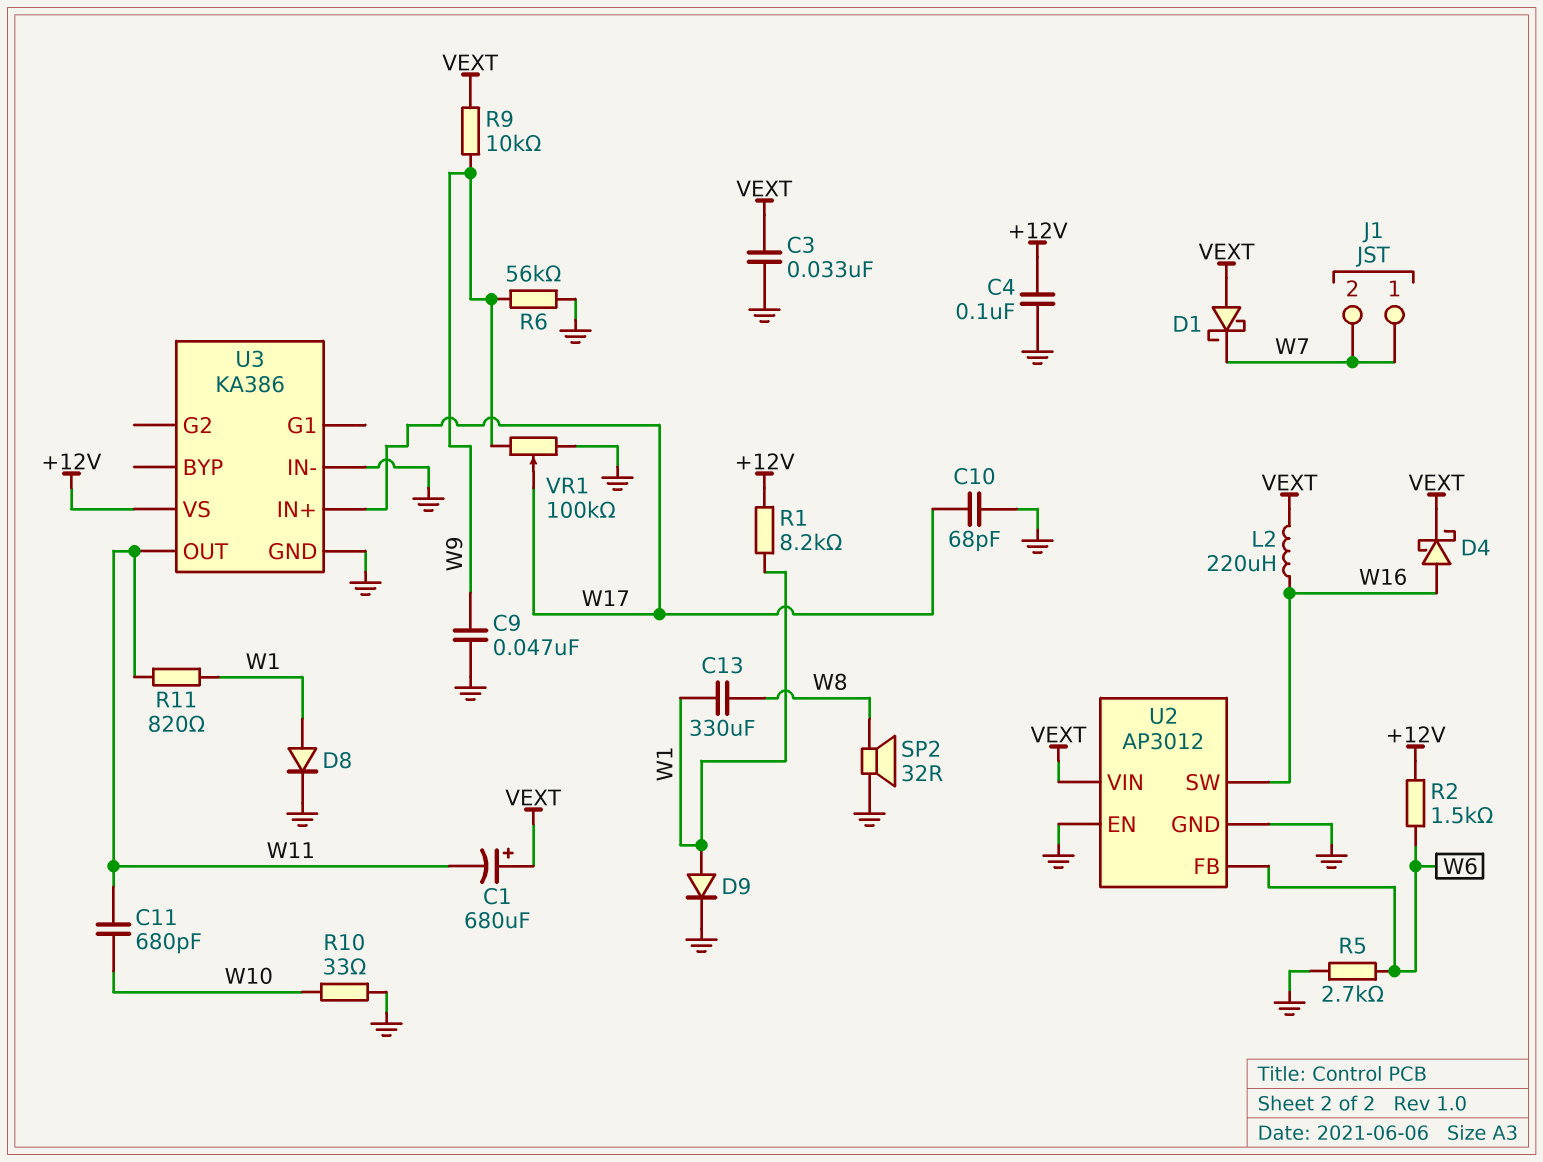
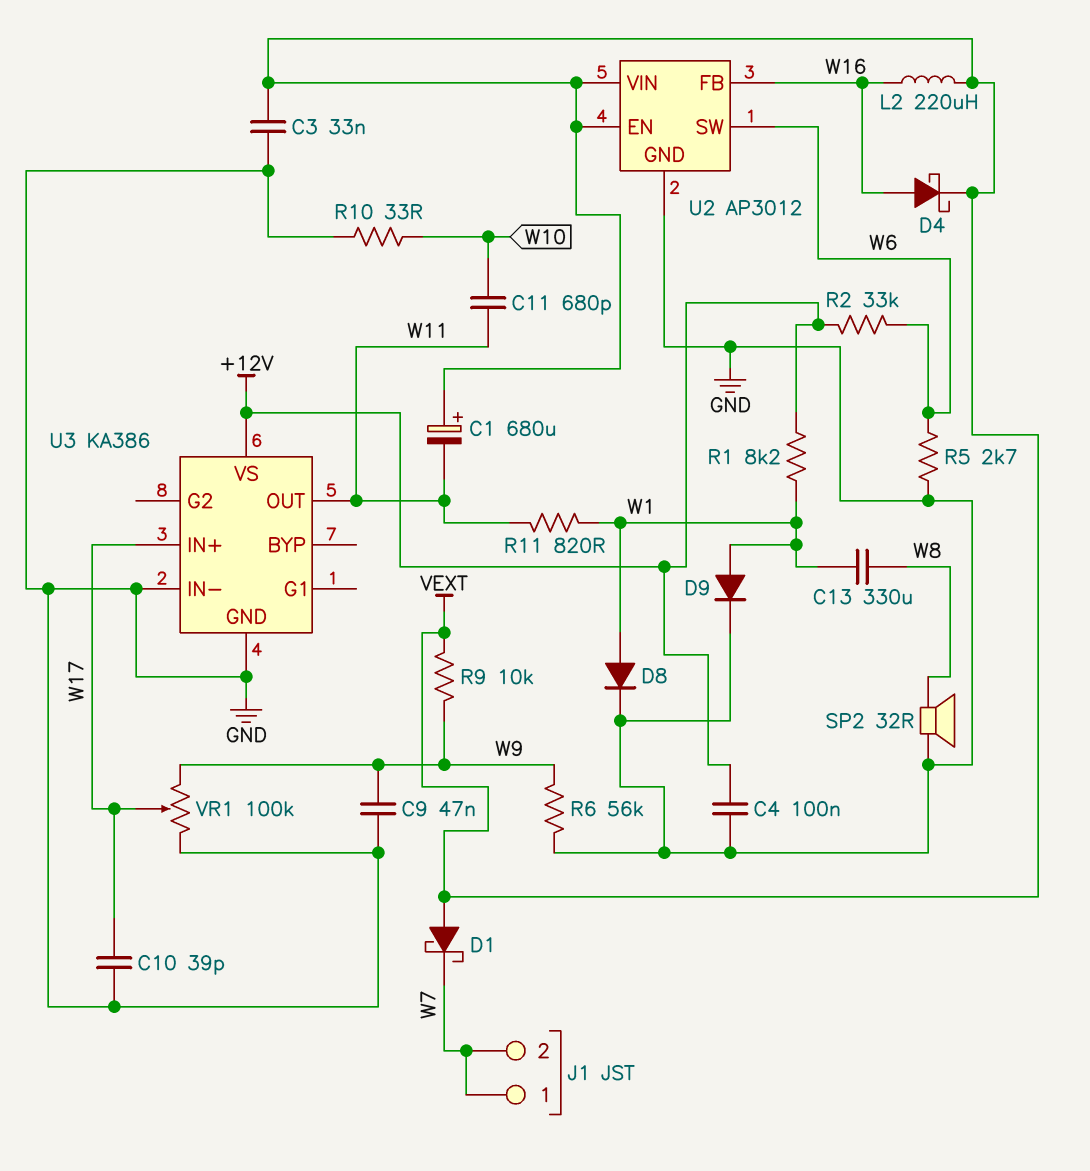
C10: 68pF (GND, W17) -> 39pF (GND, W17)
R2: 1.5k (+12V, W6) -> 33k (+12V, W6)
U2 pin EN: GND -> VEXT
U2 pin FB: W6 -> W16
U2 pin SW: W16 -> W6

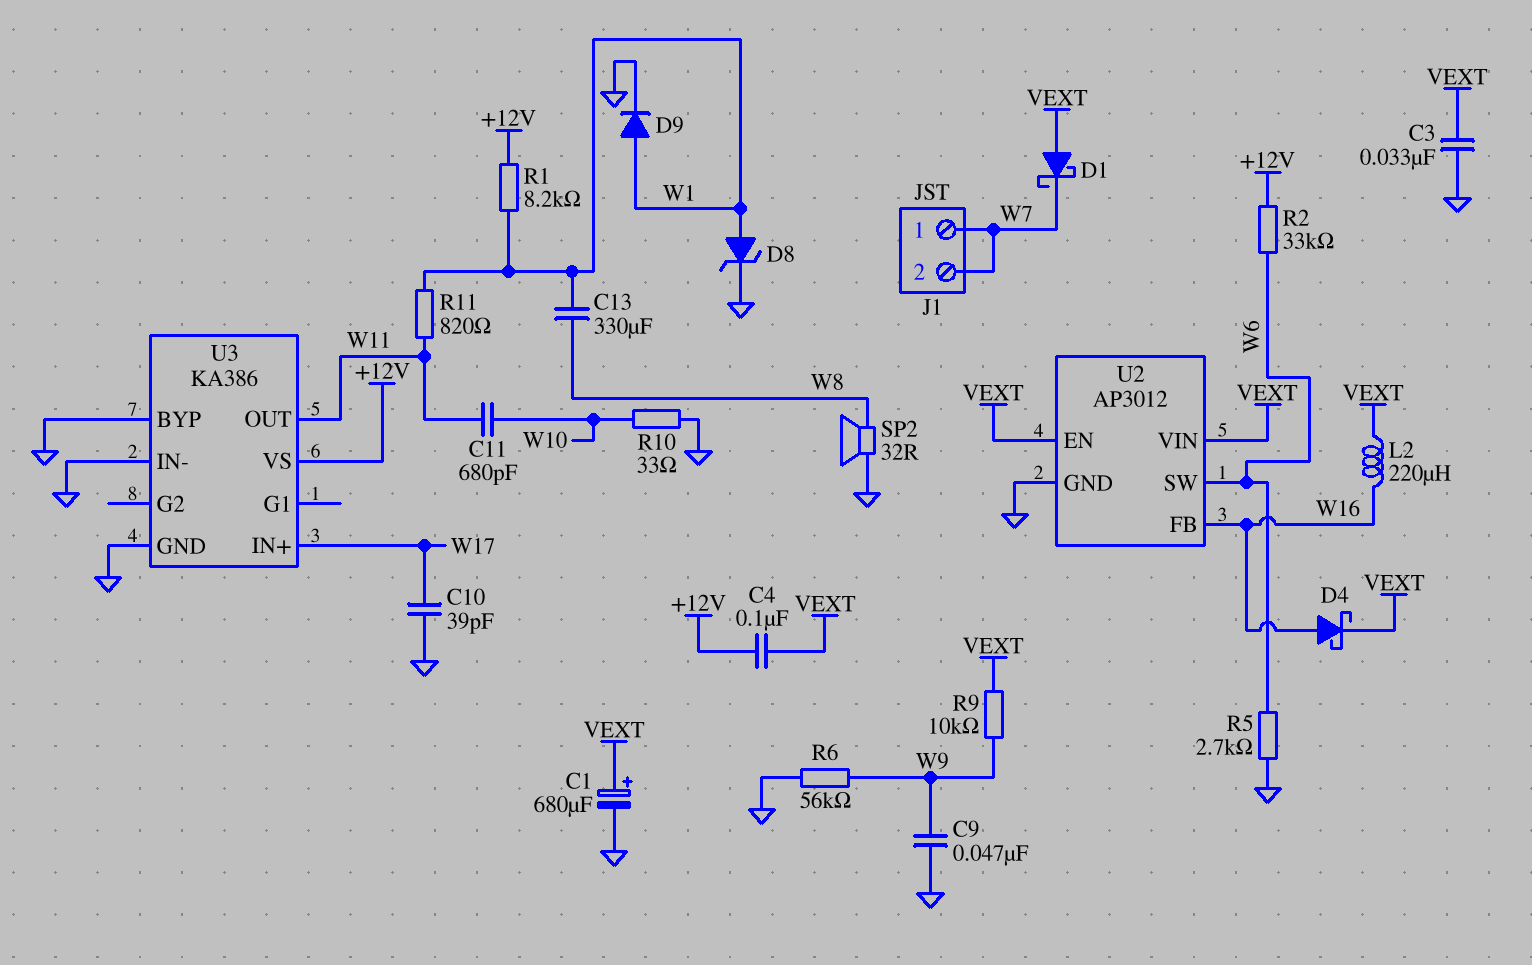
C1: 680uF (plus VEXT, minus W11) -> 680uF (plus VEXT, minus GND)
C4: 100nF (+12V, GND) -> 100nF (+12V, VEXT)
D8: diode (A W1, K GND) -> zener (A W1, K GND)
U3 pin BYP: none -> GND
VR1: 100k (GND, W9, wiper W17) -> none

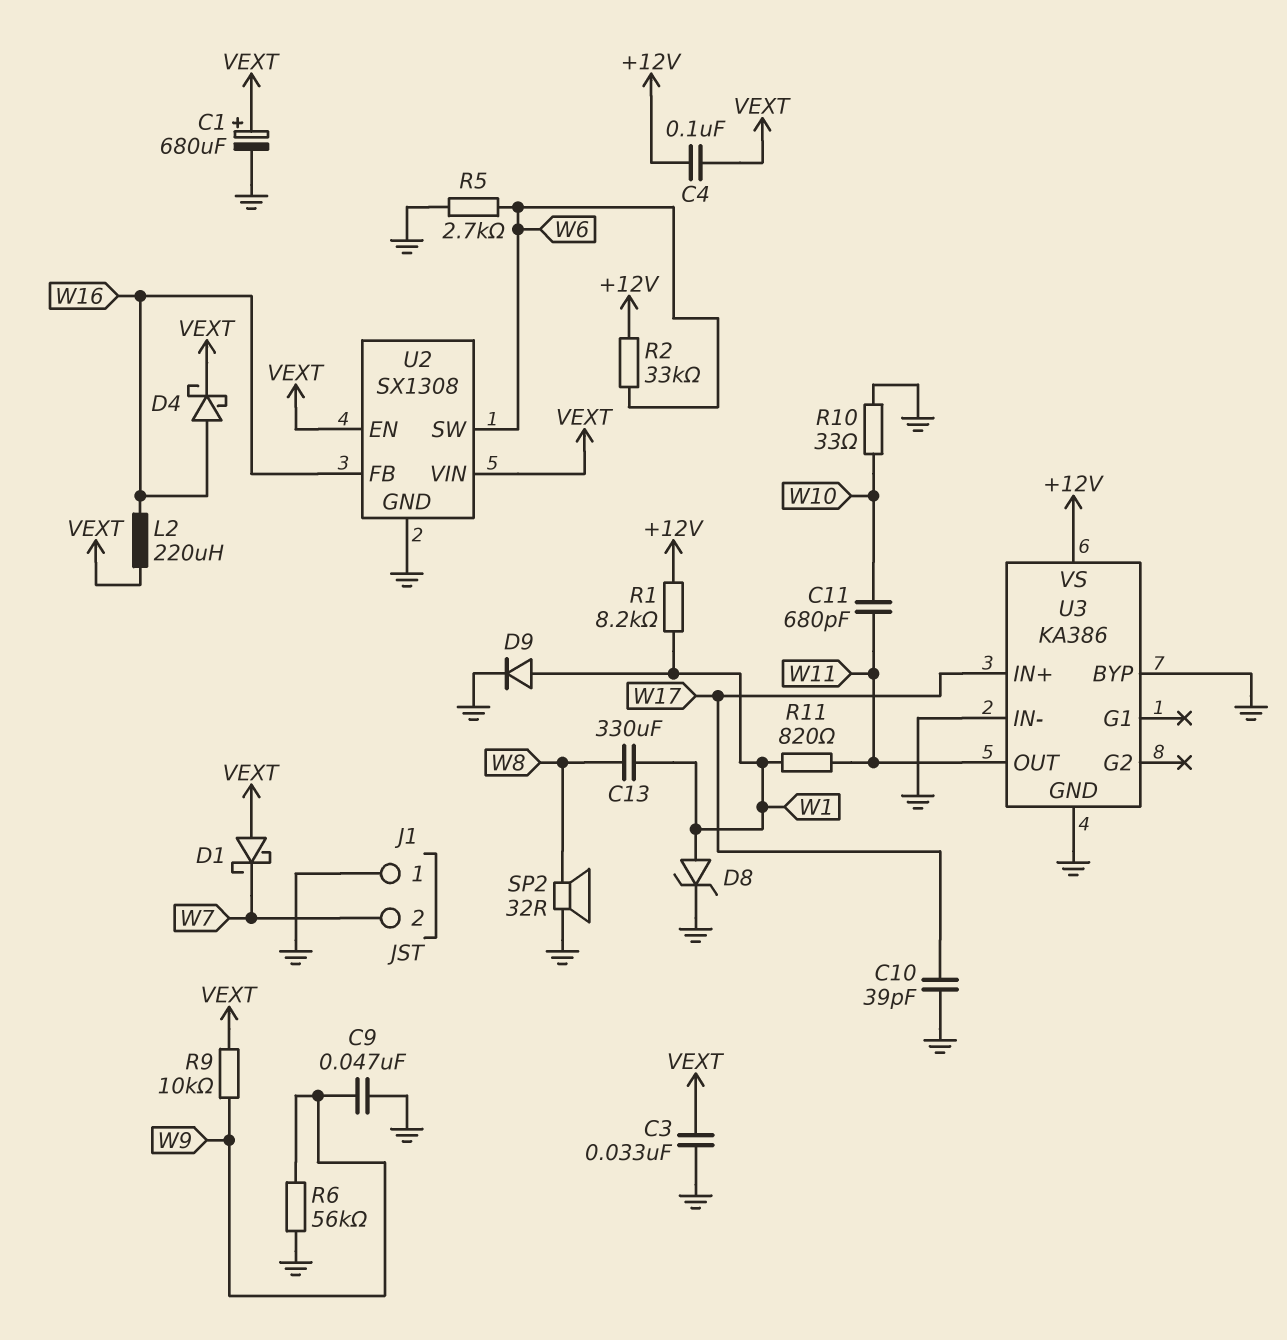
J1 pin 1: W7 -> GND
U2: AP3012 -> SX1308

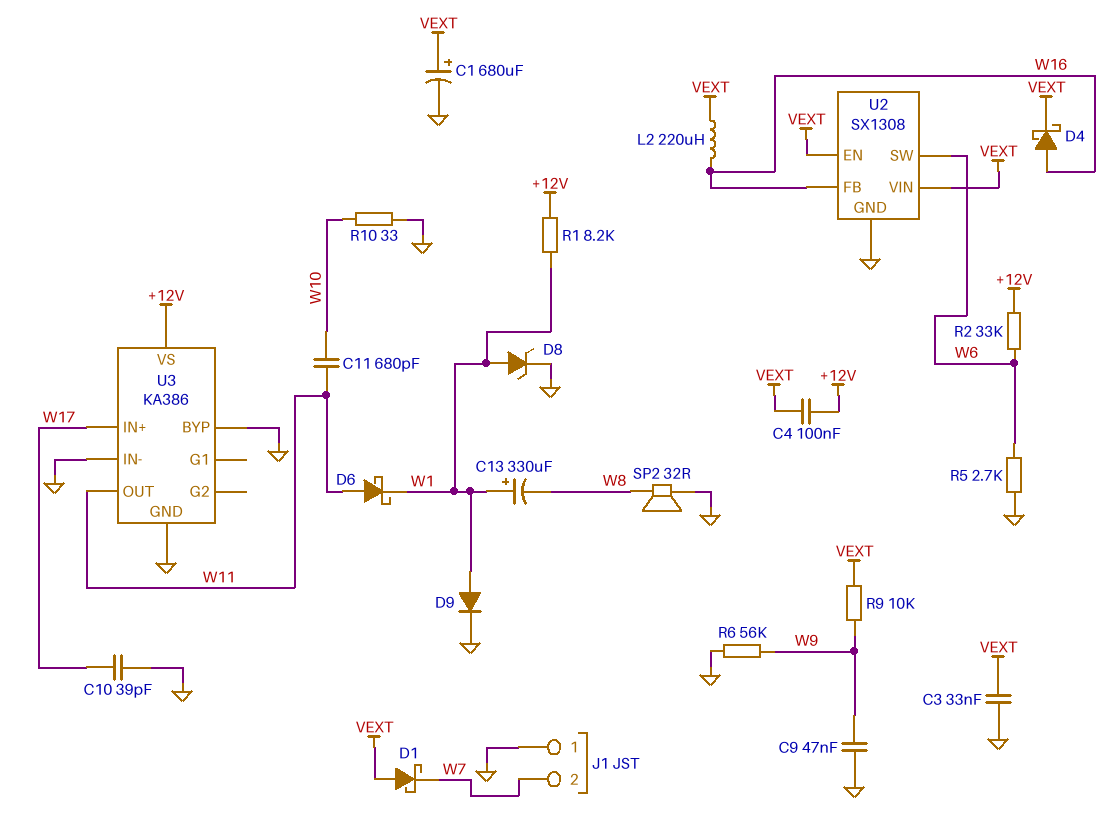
C13: 330uF (W1, W8) -> 330uF (plus W1, minus W8)
D6: none -> schottky (A W11, K W1)
R11: 820 (W1, W11) -> none

